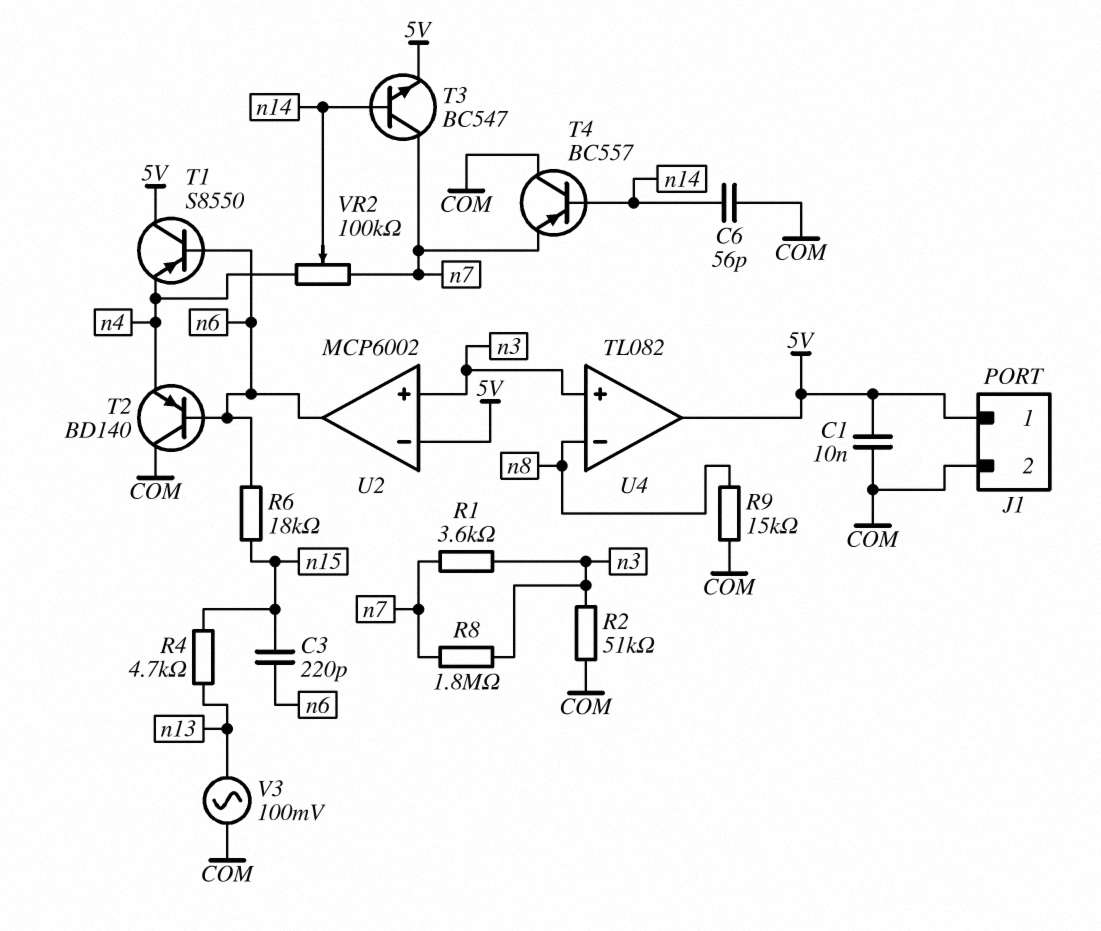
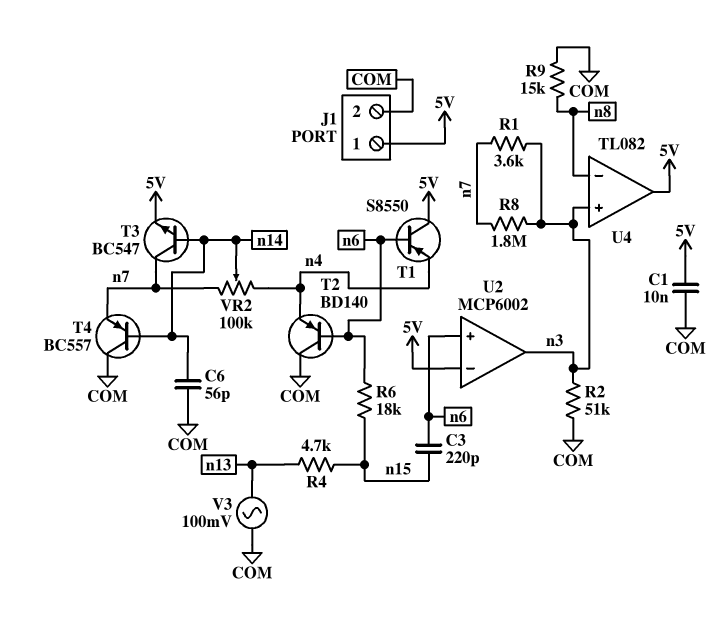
U2 pin in+: n3 -> n6
U2 pin out: n6 -> n3

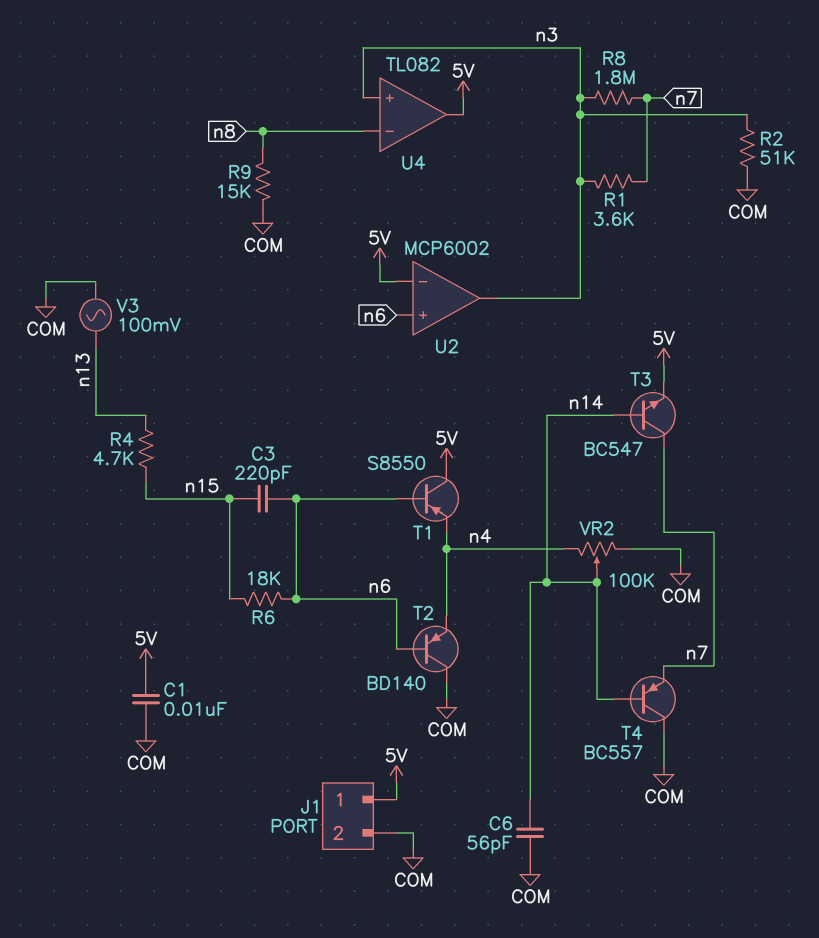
VR2: 100k (n4, n7, wiper n14) -> 100k (COM, n4, wiper n14)

